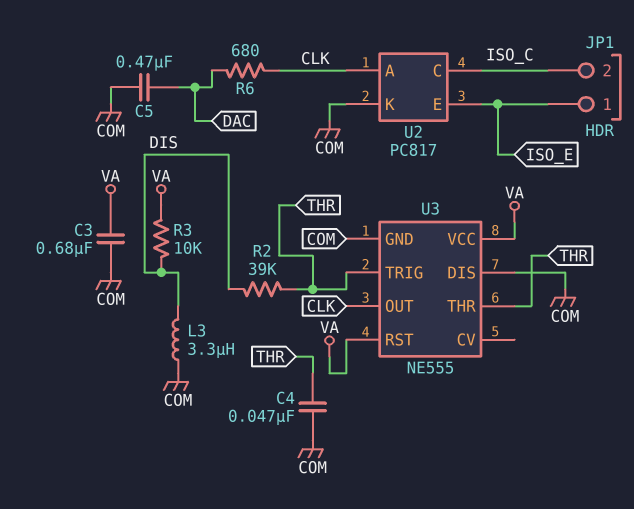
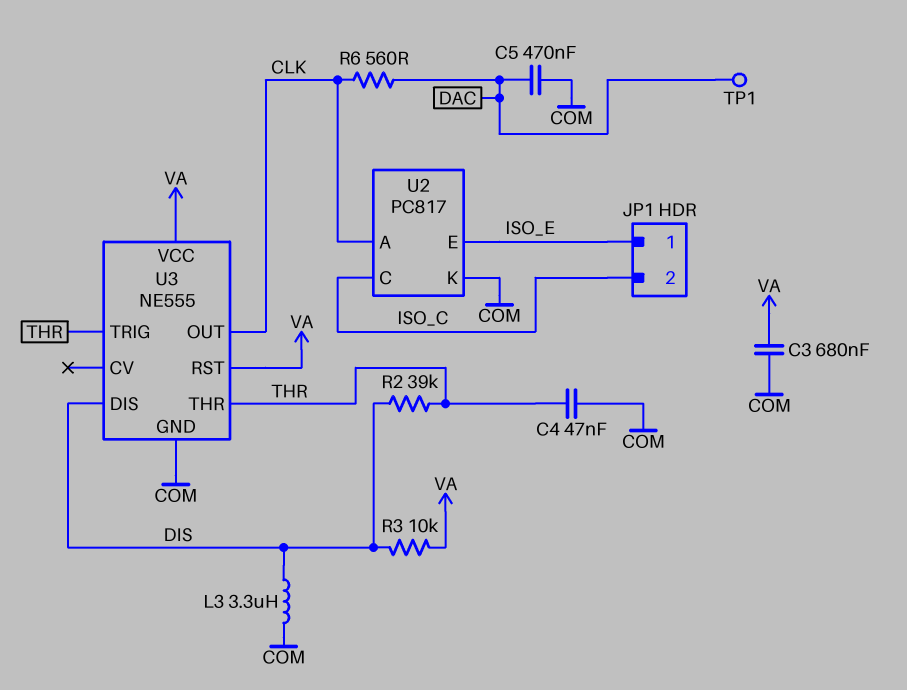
R6: 680 (CLK, DAC) -> 560 (CLK, DAC)
TP1: none -> test point (DAC)
U3 pin DIS: COM -> DIS

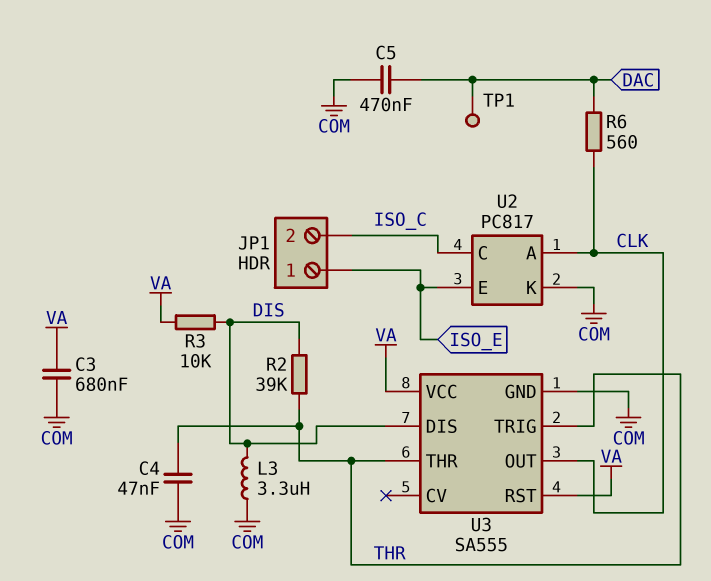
U3: NE555 -> SA555

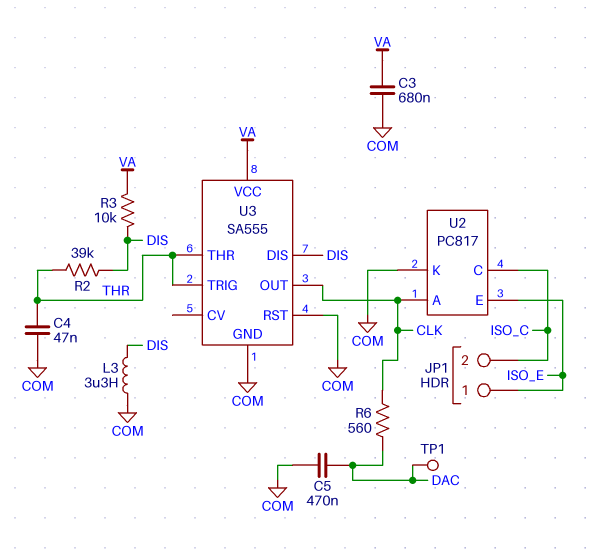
U3 pin RST: VA -> COM

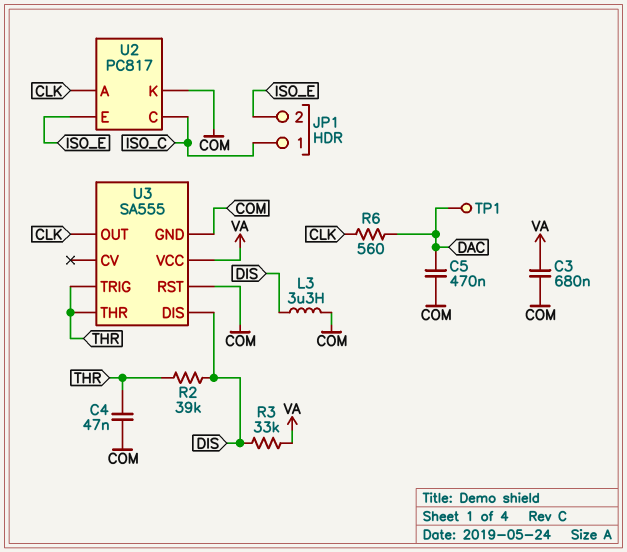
JP1 pin 1: ISO_E -> ISO_C
JP1 pin 2: ISO_C -> ISO_E
R3: 10k (DIS, VA) -> 33k (DIS, VA)

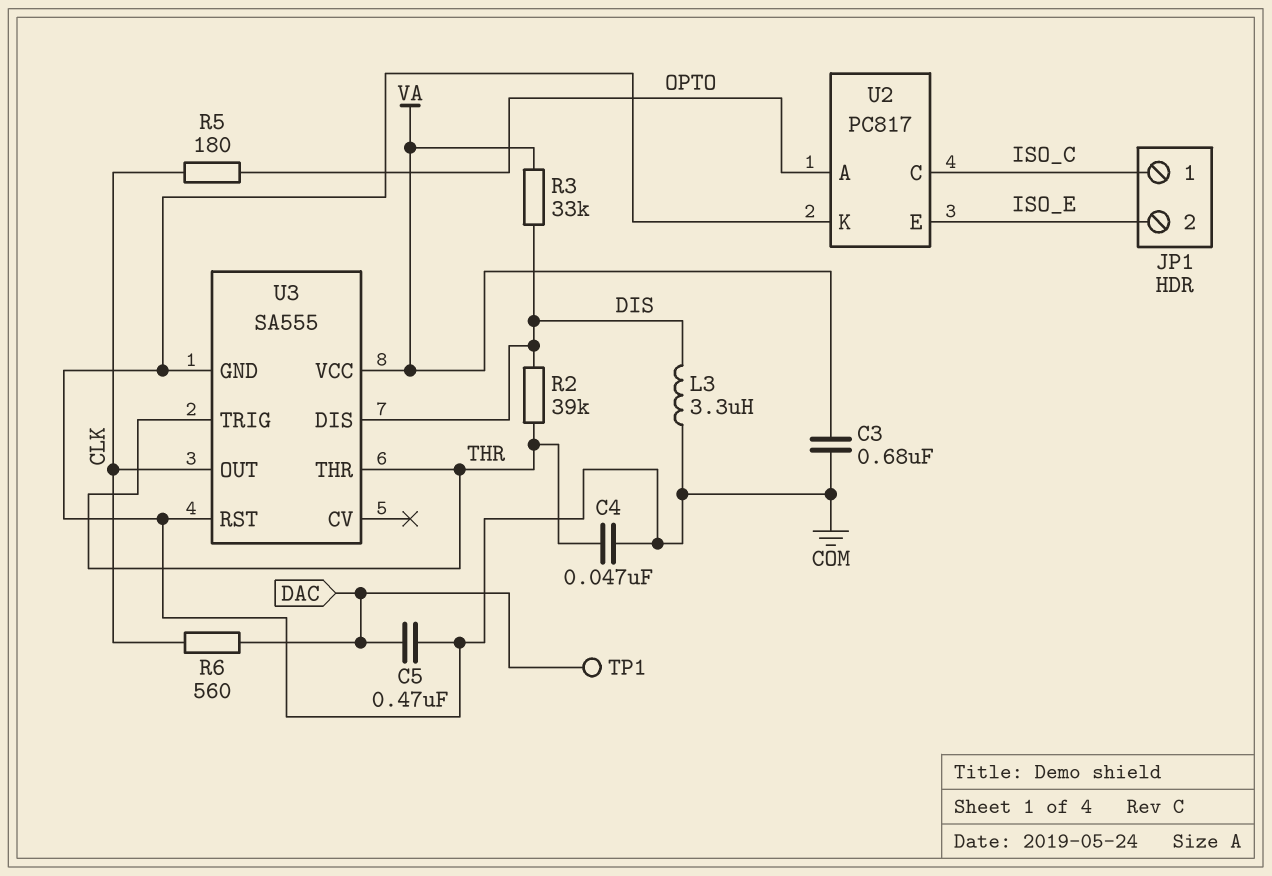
R5: none -> 180 (CLK, OPTO)
U2 pin A: CLK -> OPTO

